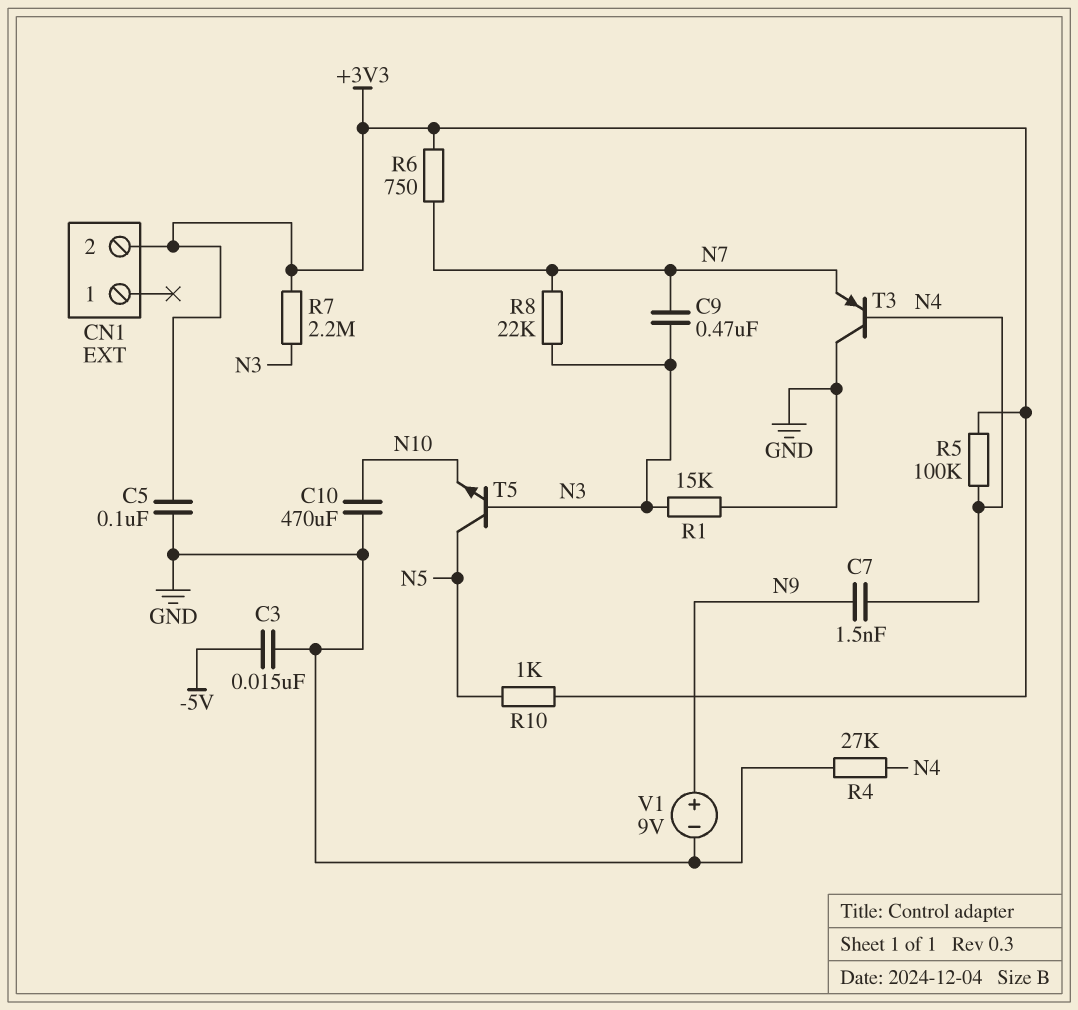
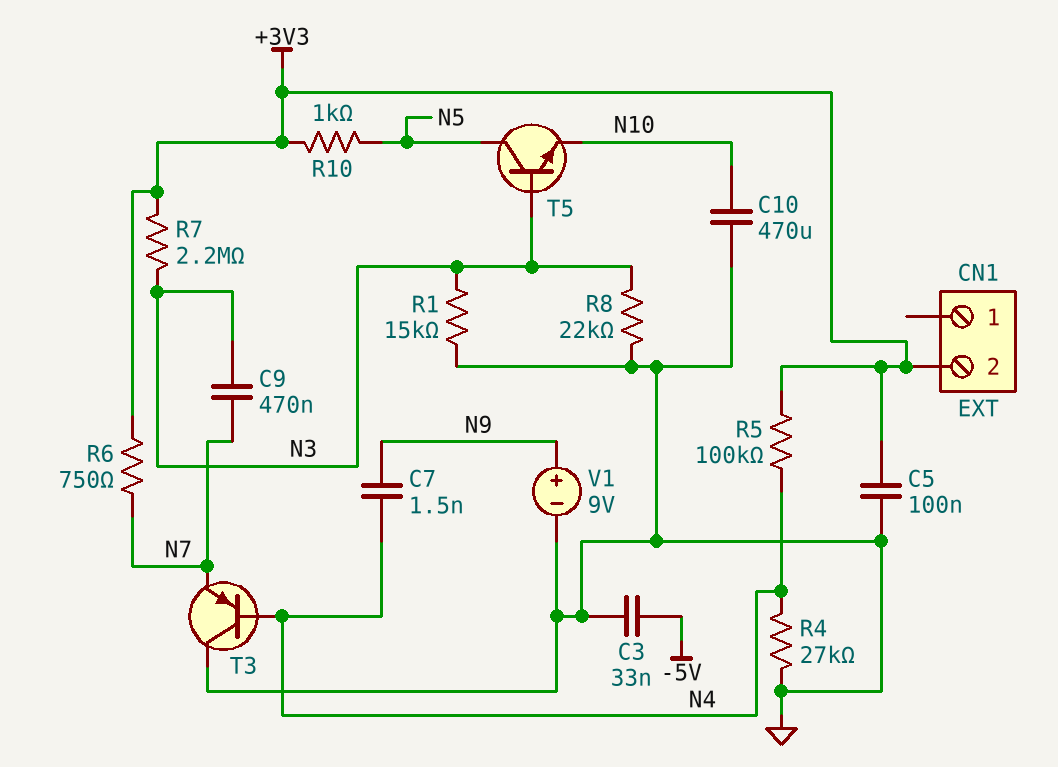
C3: 15nF (-5V, GND) -> 33nF (-5V, GND)
R8: 22k (N3, N7) -> 22k (GND, N3)

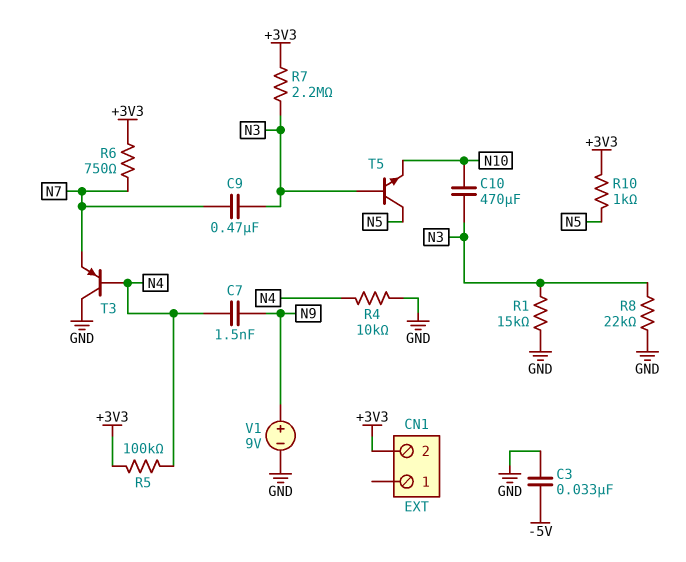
C5: 100nF (+3V3, GND) -> none
C10: 470uF (GND, N10) -> 470uF (N3, N10)
R4: 27k (GND, N4) -> 10k (GND, N4)

